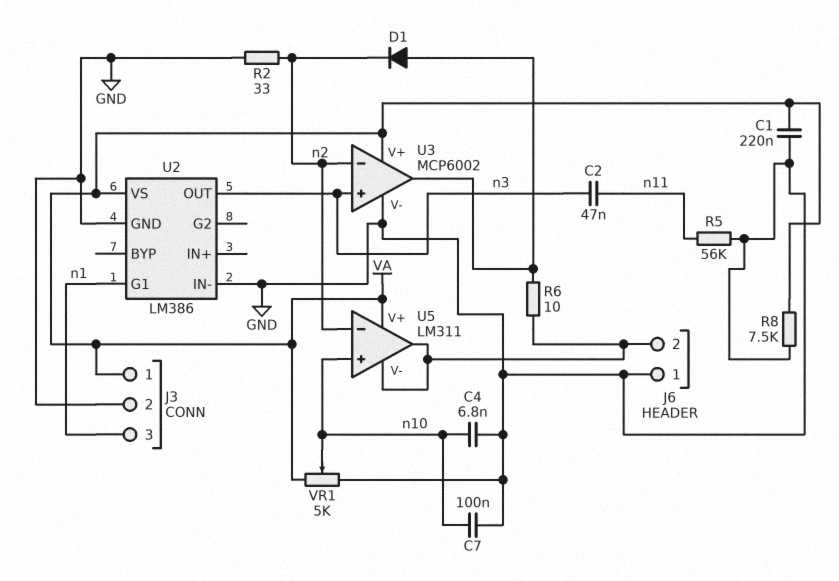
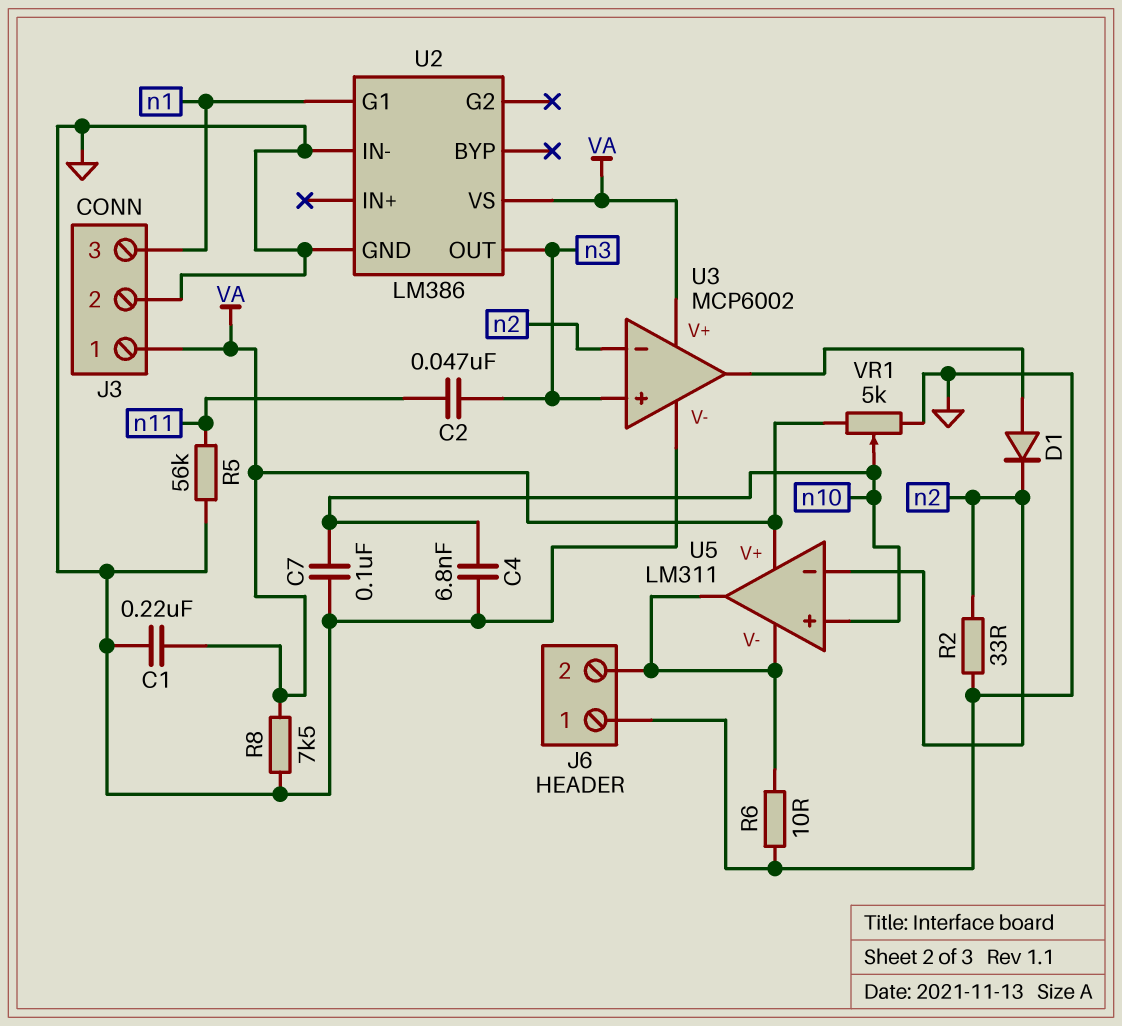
R6: 10 (J6/2, U3/out) -> 10 (GND, J6/2)

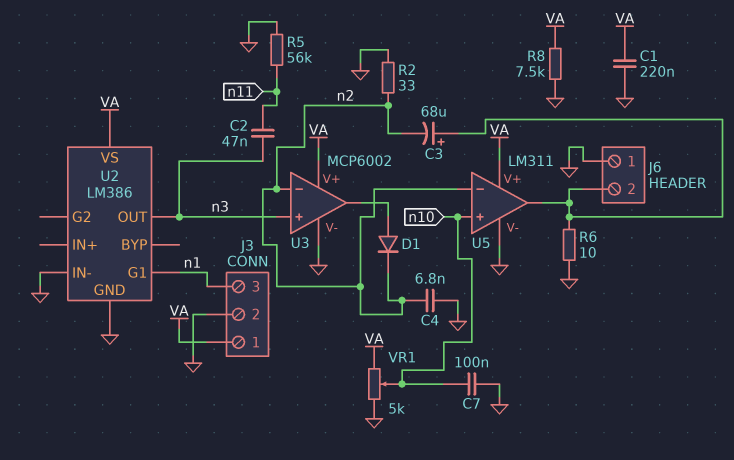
C3: none -> 68uF (plus J6/2, minus n2)
C4: 6.8nF (GND, n10) -> 6.8nF (GND, n2)
U5 pin V-: J6/2 -> GND

